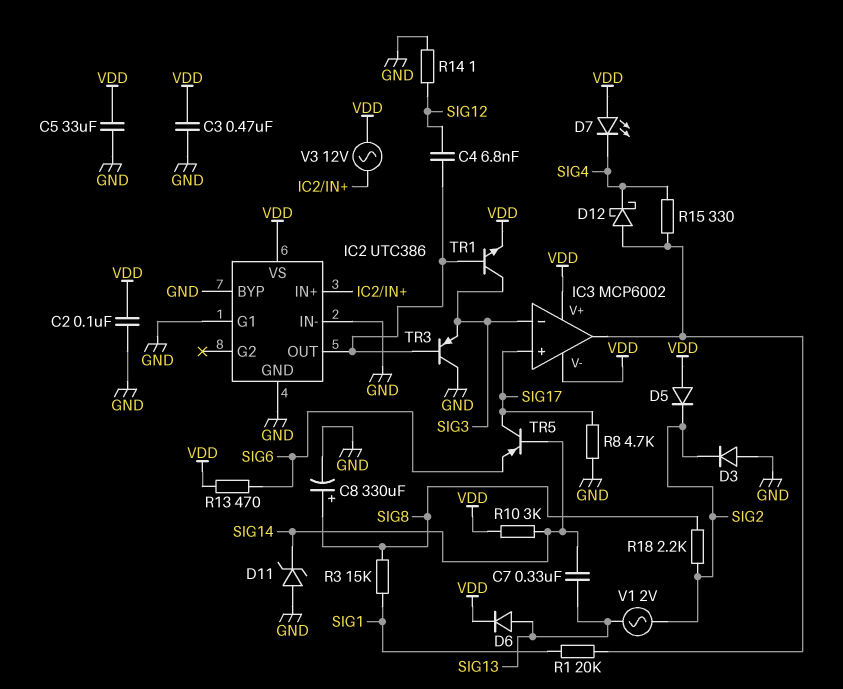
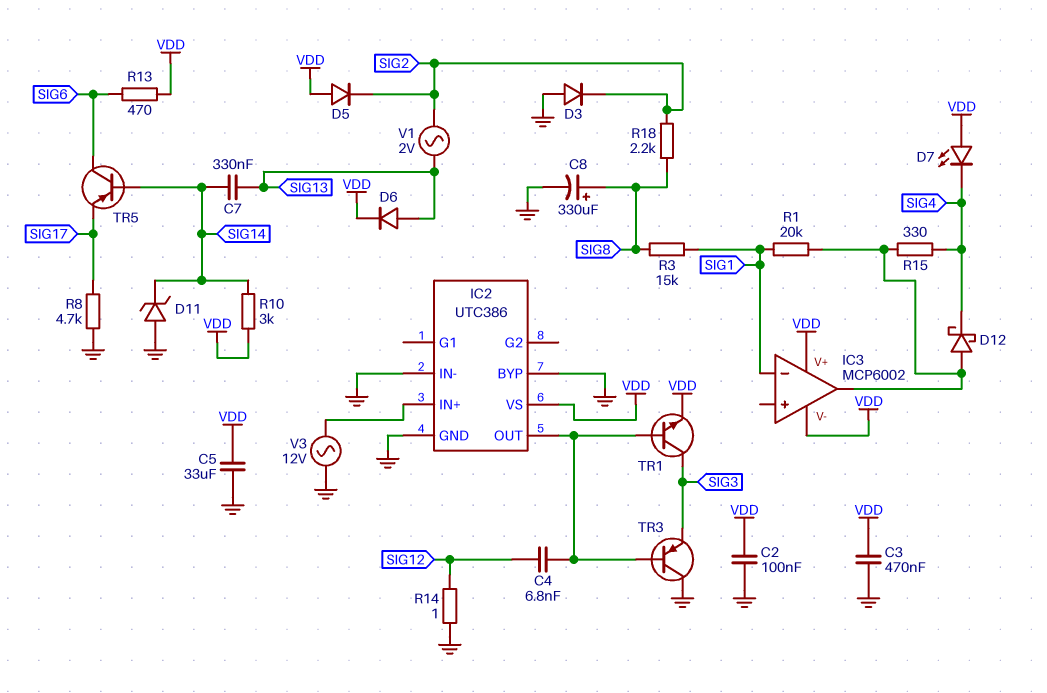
IC2 pin G1: GND -> none
IC3 pin in+: SIG17 -> none
IC3 pin in-: SIG3 -> SIG1
TR5: PNP (B SIG14, C SIG17, E SIG6) -> PNP (B SIG14, C SIG6, E SIG17)
V3: AC 12V (IC2/IN+, VDD) -> AC 12V (GND, IC2/IN+)

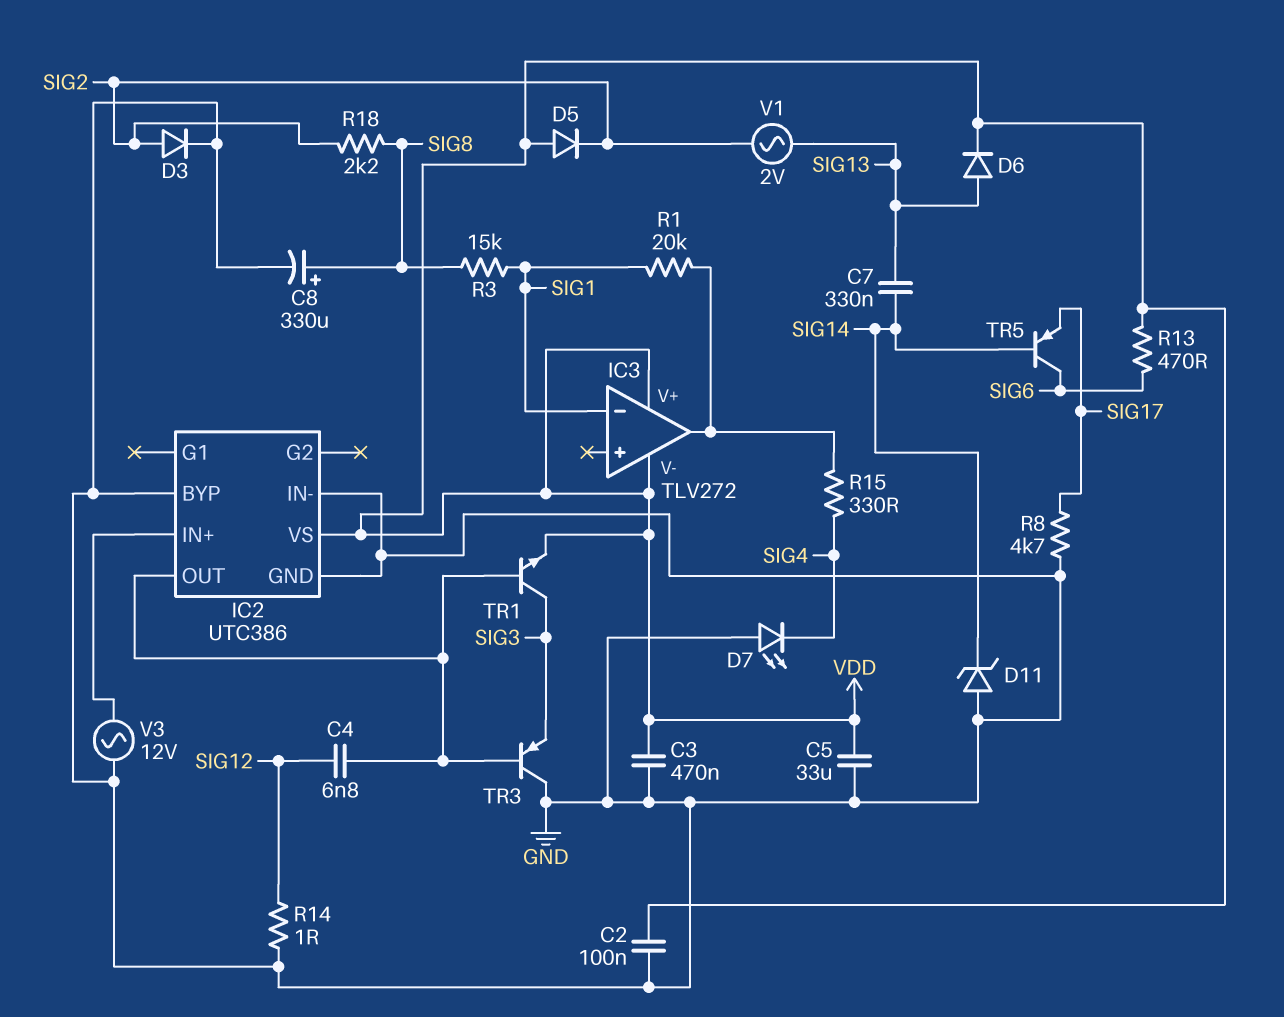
D3: diode (A GND, K SIG2) -> diode (A SIG2, K GND)
D7: LED (A VDD, K SIG4) -> LED (A GND, K SIG4)
D12: schottky (A IC3/out, K SIG4) -> none
IC3: MCP6002 -> TLV272
R10: 3k (SIG14, VDD) -> none

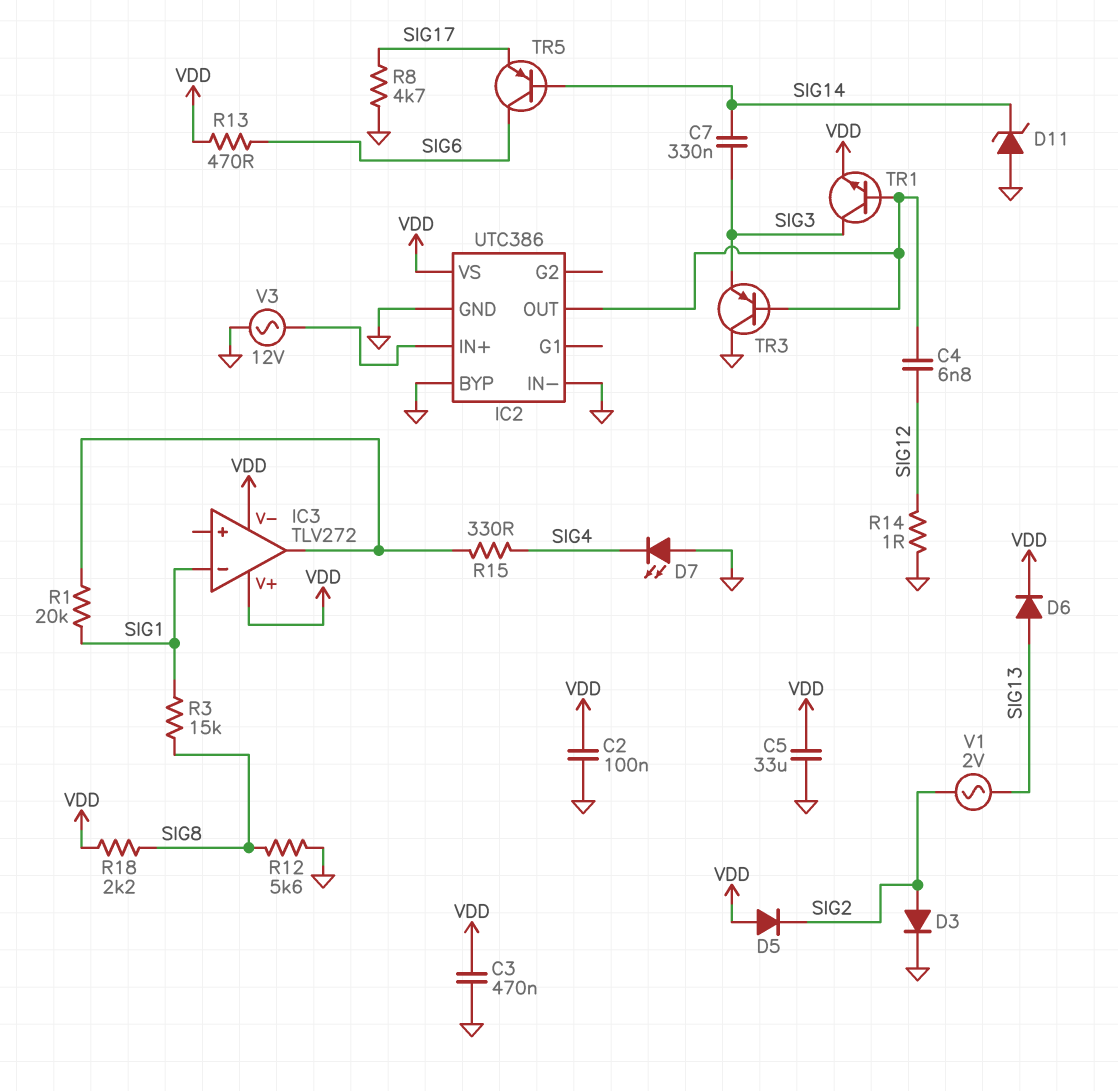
C7: 330nF (SIG13, SIG14) -> 330nF (SIG3, SIG14)
C8: 330uF (plus SIG8, minus GND) -> none
R12: none -> 5.6k (GND, SIG8)
R18: 2.2k (SIG2, SIG8) -> 2.2k (SIG8, VDD)

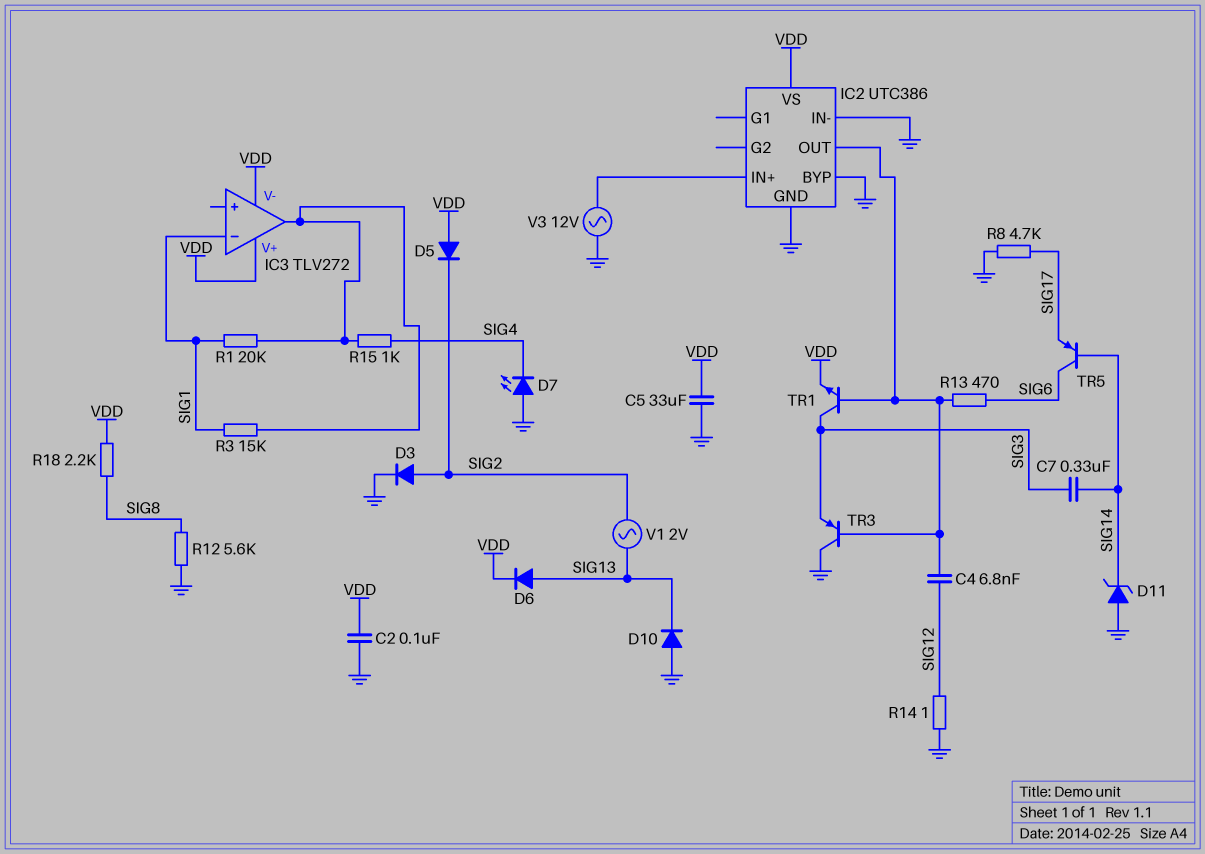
C3: 470nF (GND, VDD) -> none
D10: none -> diode (A GND, K SIG13)
R3: 15k (SIG1, SIG8) -> 15k (IC3/out, SIG1)
R13: 470 (SIG6, VDD) -> 470 (IC2/OUT, SIG6)
R15: 330 (IC3/out, SIG4) -> 1k (IC3/out, SIG4)

